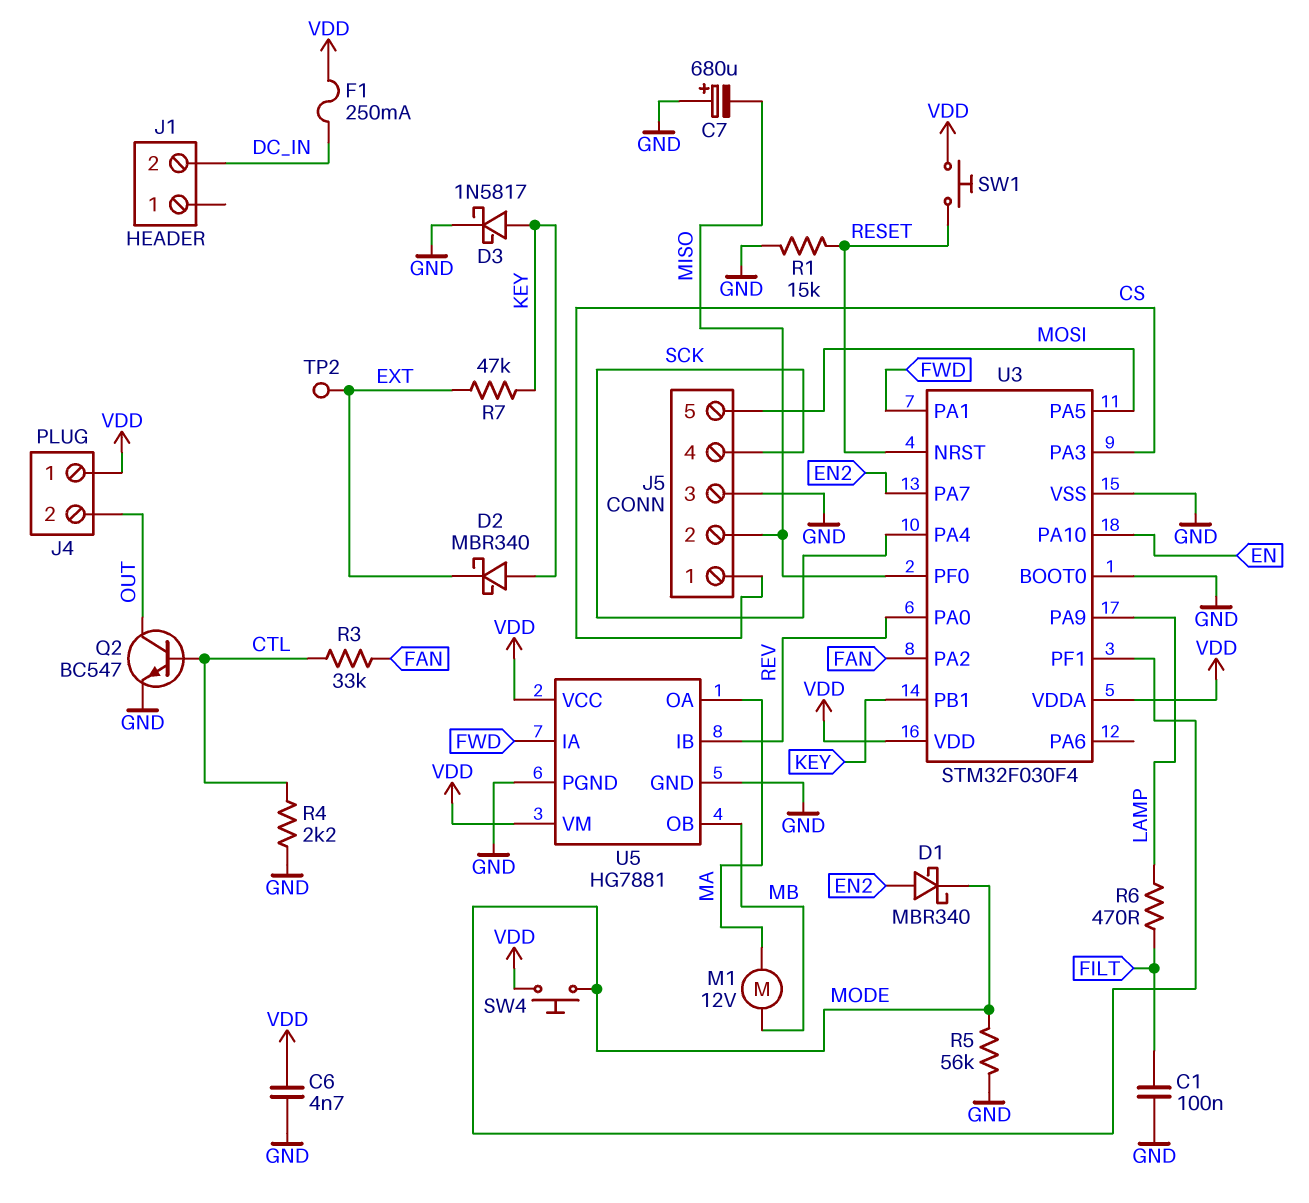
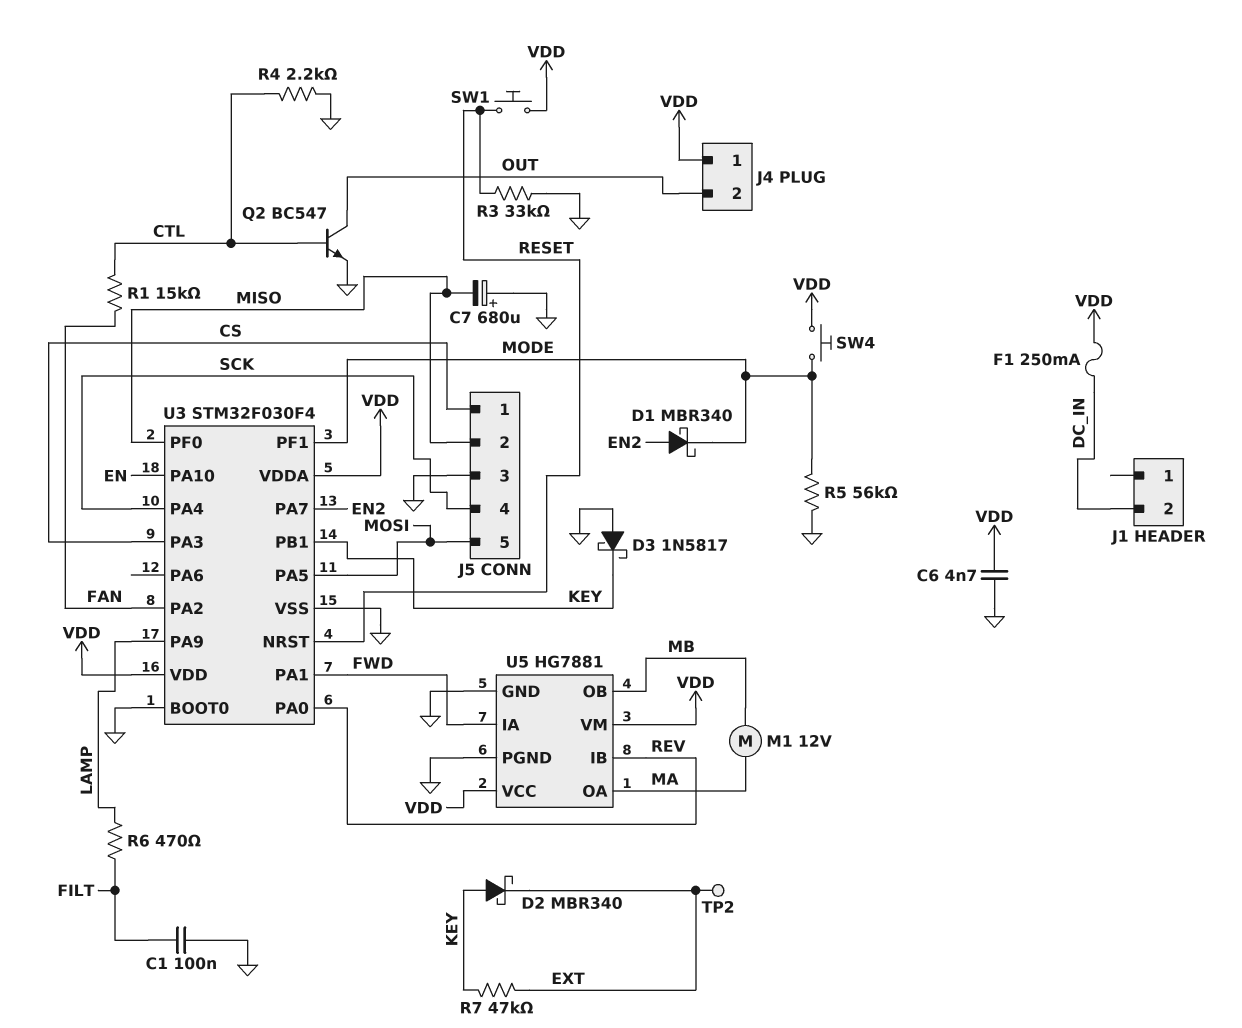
D3: schottky 1N5817 (A KEY, K GND) -> schottky 1N5817 (A GND, K KEY)
R1: 15k (GND, RESET) -> 15k (CTL, FAN)
R3: 33k (CTL, FAN) -> 33k (GND, RESET)

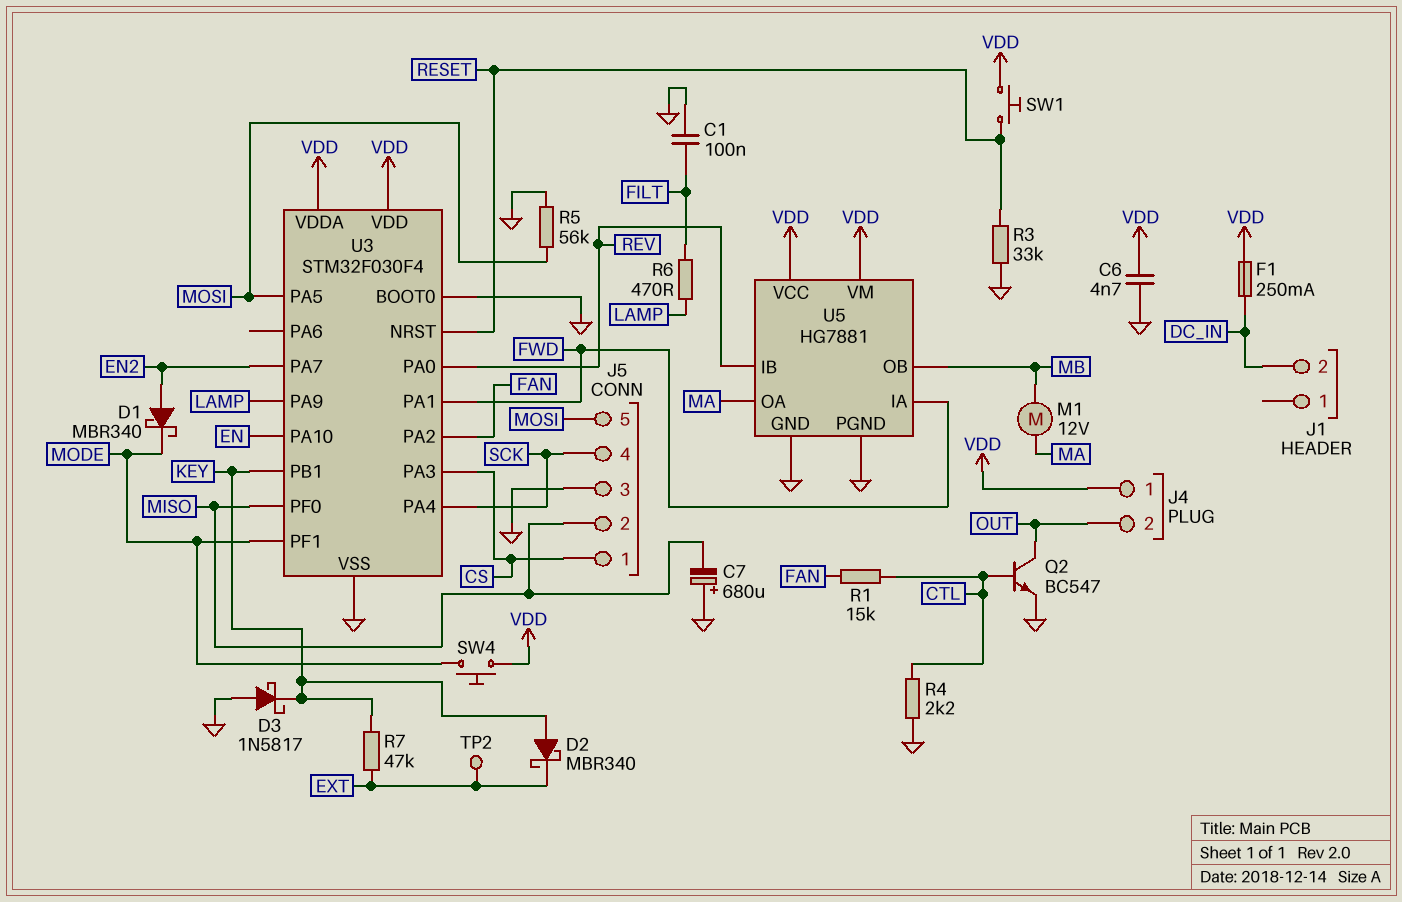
R5: 56k (GND, MODE) -> 56k (GND, MOSI)

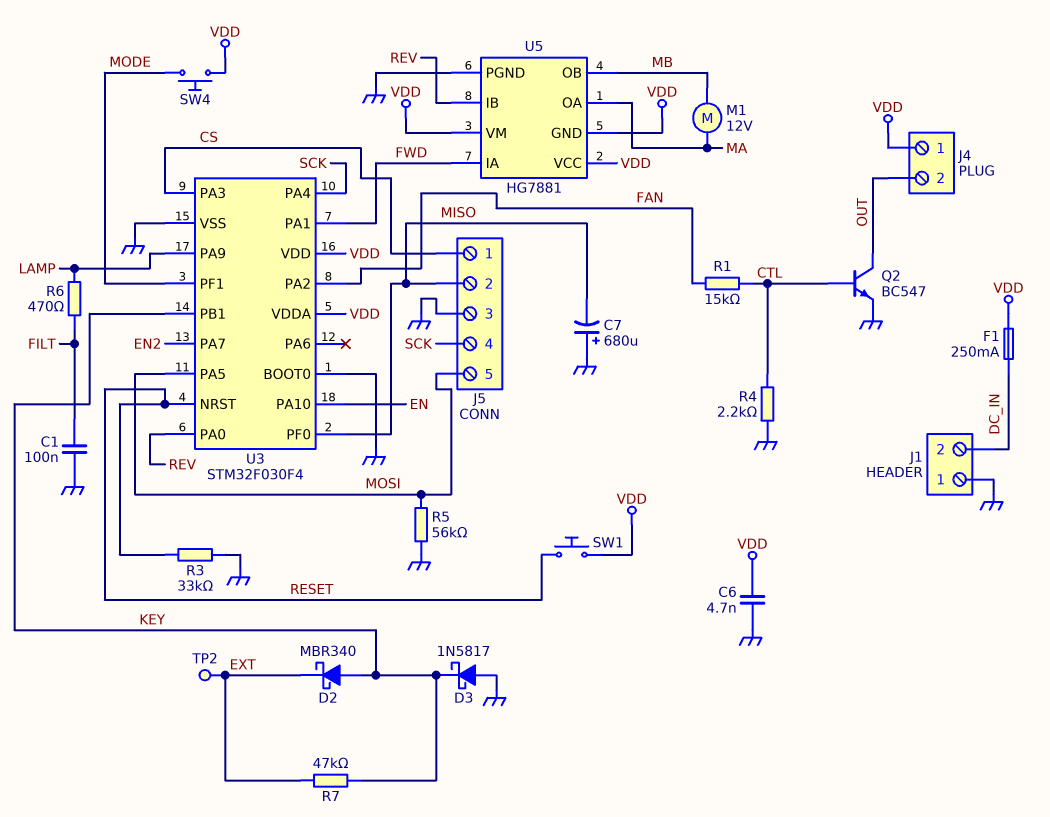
D1: schottky MBR340 (A EN2, K MODE) -> none
J1 pin 1: none -> GND
U5 pin GND: GND -> VDD

